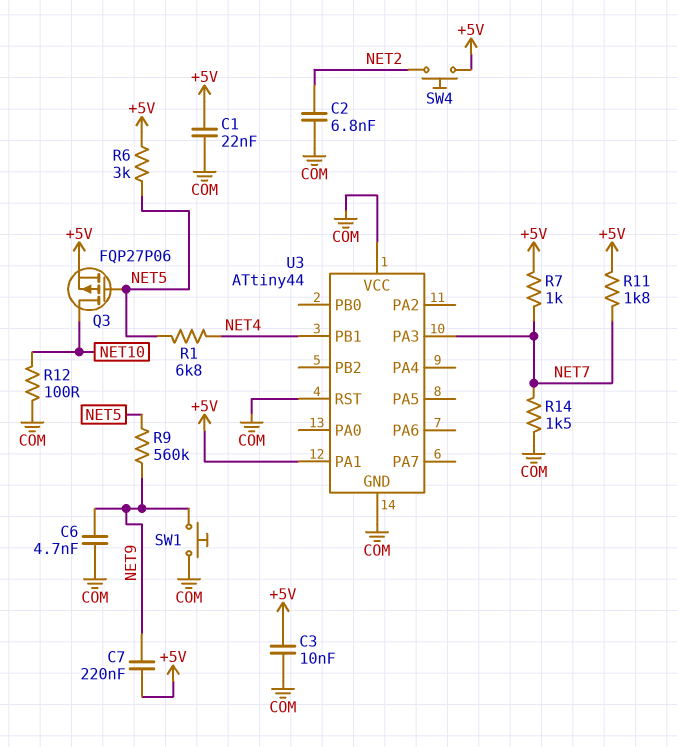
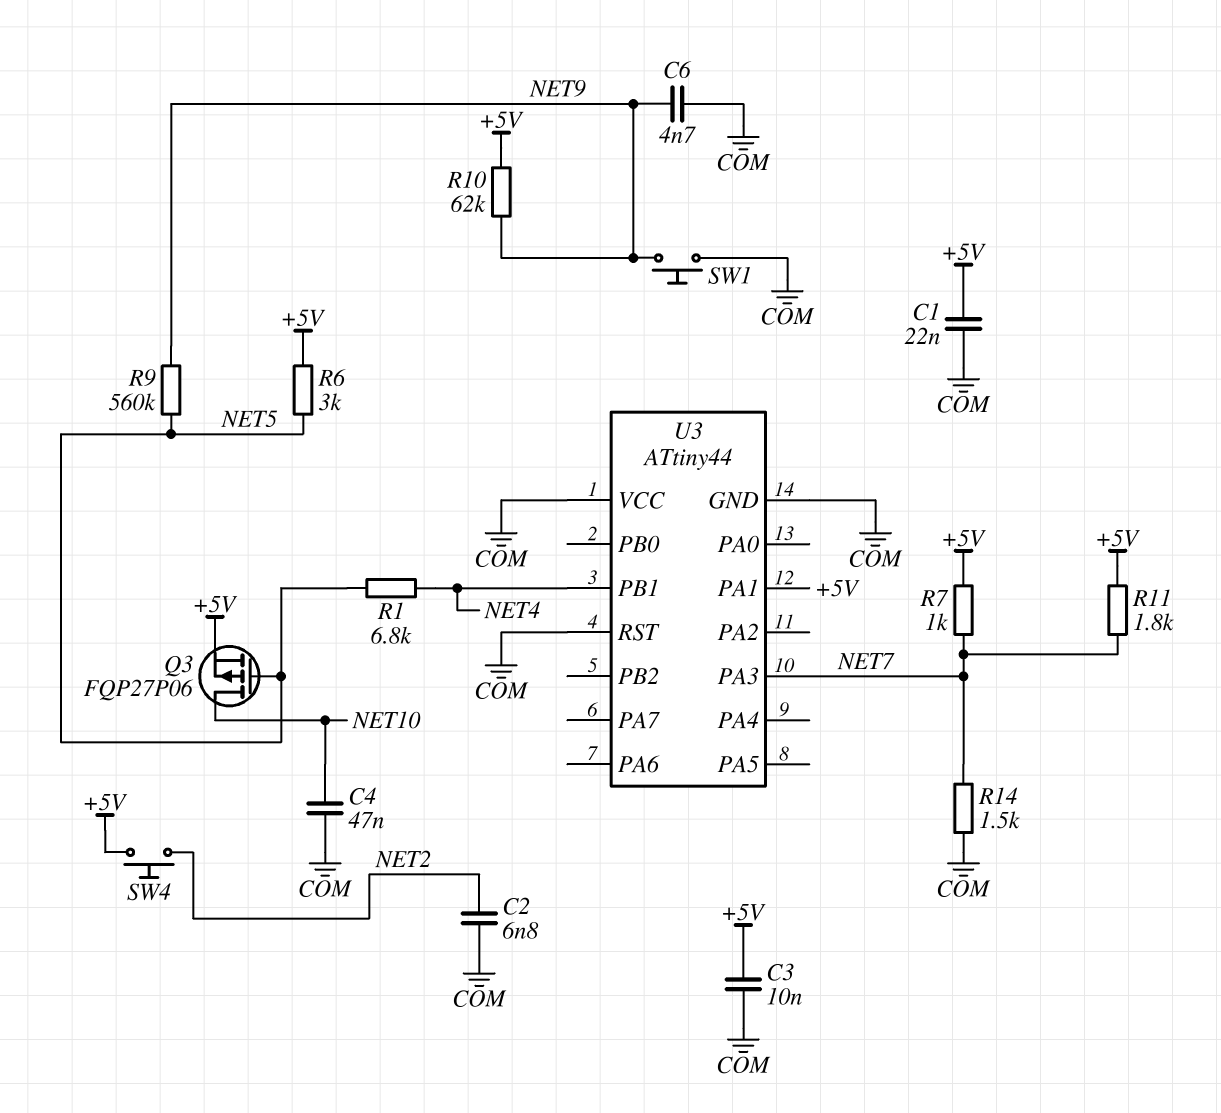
C4: none -> 47nF (COM, NET10)
C7: 220nF (+5V, NET9) -> none
R10: none -> 62k (+5V, NET9)
R12: 100 (COM, NET10) -> none

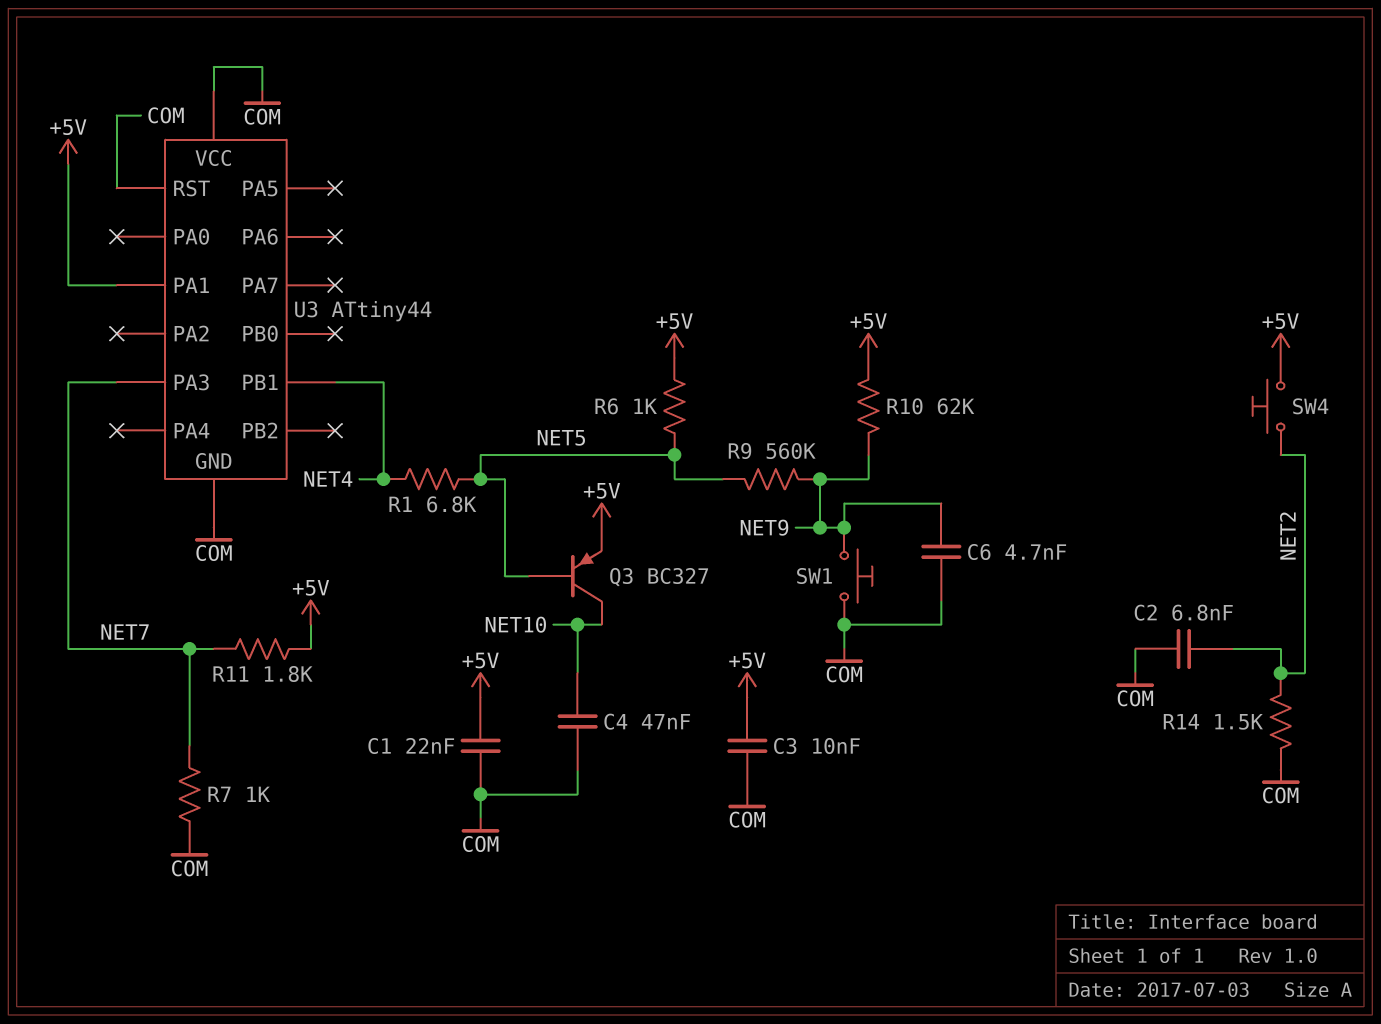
Q3: PMOS FQP27P06 (G NET5, D NET10, S +5V) -> PNP BC327 (B NET5, C NET10, E +5V)
R6: 3k (+5V, NET5) -> 1k (+5V, NET5)
R7: 1k (+5V, NET7) -> 1k (COM, NET7)
R14: 1.5k (COM, NET7) -> 1.5k (COM, NET2)

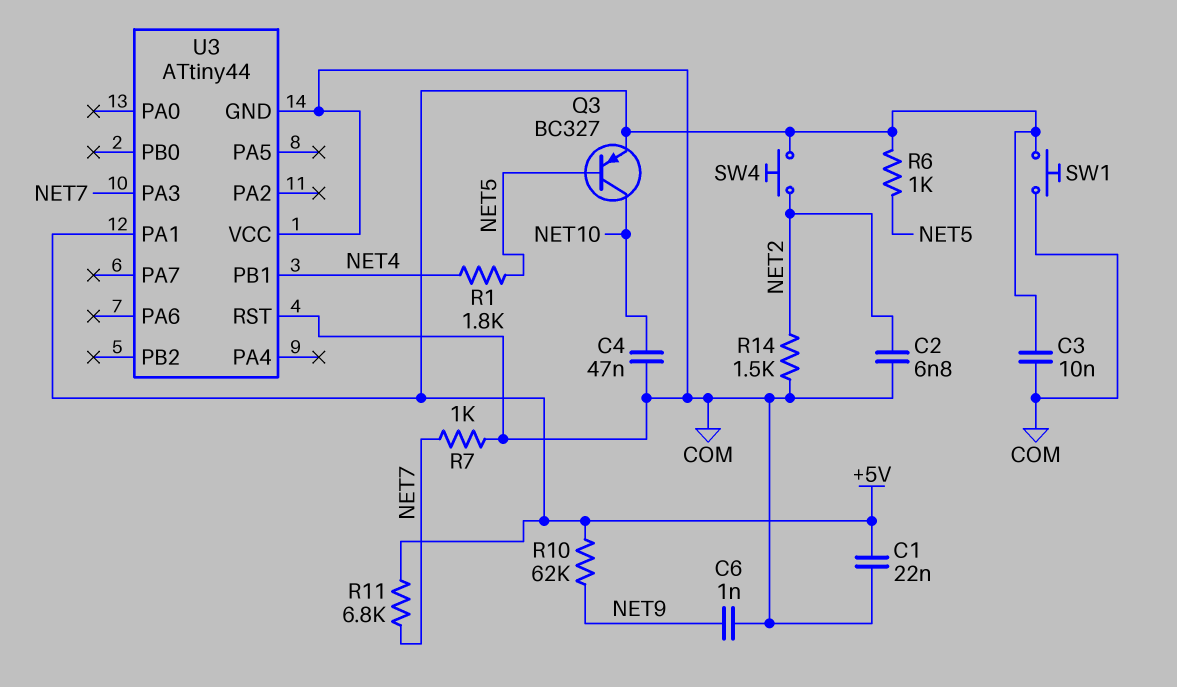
C6: 4.7nF (COM, NET9) -> 1nF (COM, NET9)
R1: 6.8k (NET4, NET5) -> 1.8k (NET4, NET5)
R9: 560k (NET5, NET9) -> none
R11: 1.8k (+5V, NET7) -> 6.8k (+5V, NET7)
SW1: button (COM, NET9) -> button (+5V, COM)

